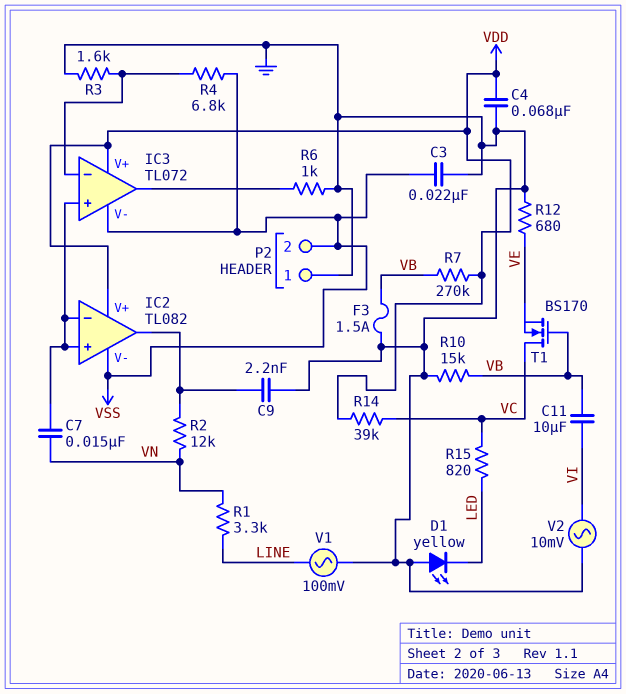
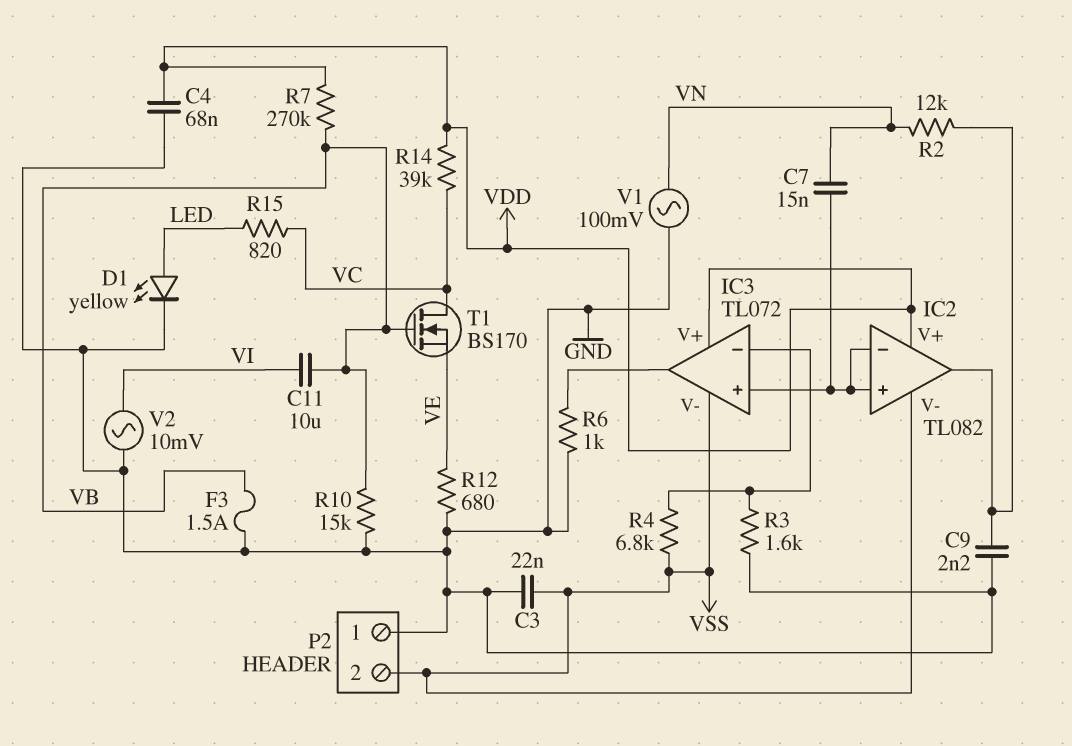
D1: LED yellow (A GND, K LED) -> LED yellow (A LED, K GND)
R1: 3.3k (LINE, VN) -> none
V1: AC 100mV (GND, LINE) -> AC 100mV (GND, VN)

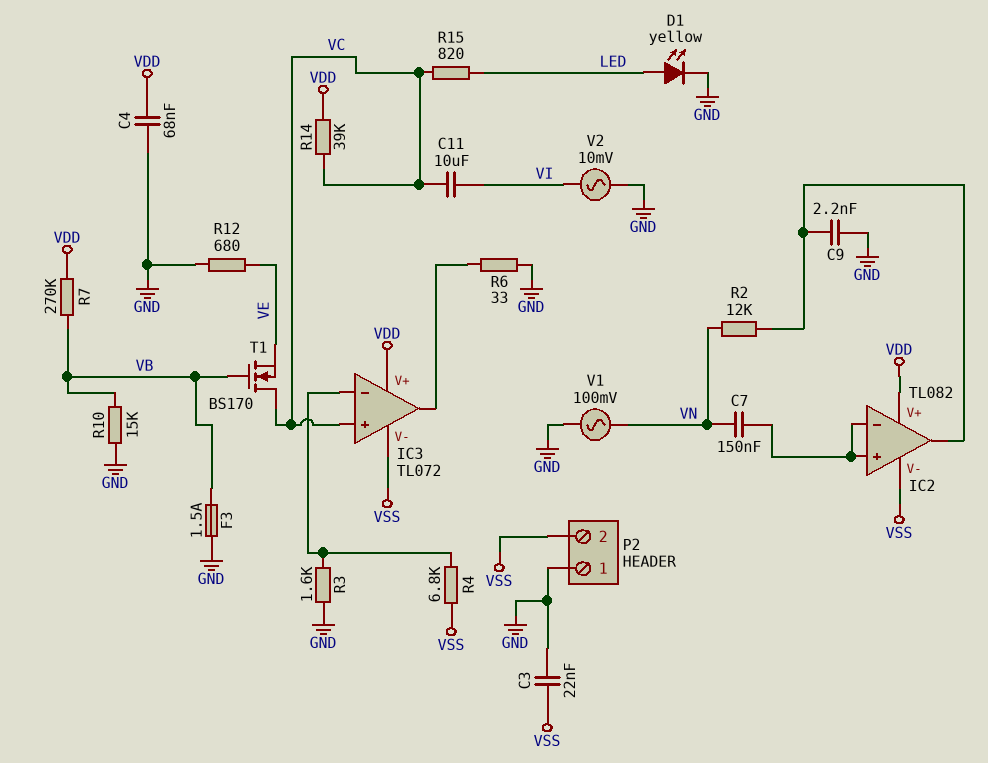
C7: 15nF (IC2/in+, VN) -> 150nF (IC2/in+, VN)
C11: 10uF (VB, VI) -> 10uF (VC, VI)
IC3 pin in+: IC2/in+ -> VC
R6: 1k (GND, IC3/out) -> 33 (GND, IC3/out)

